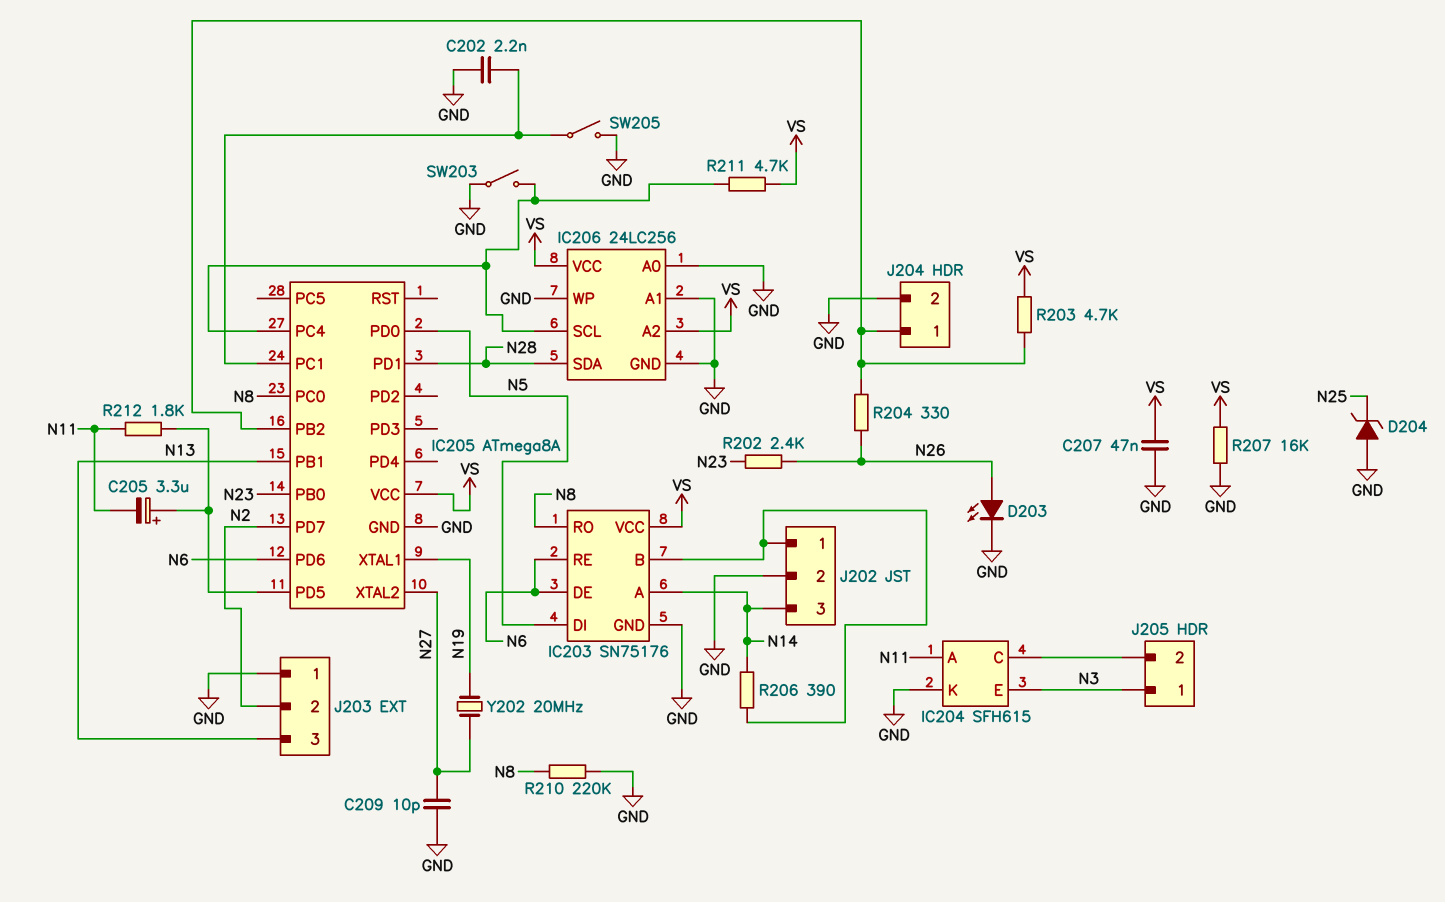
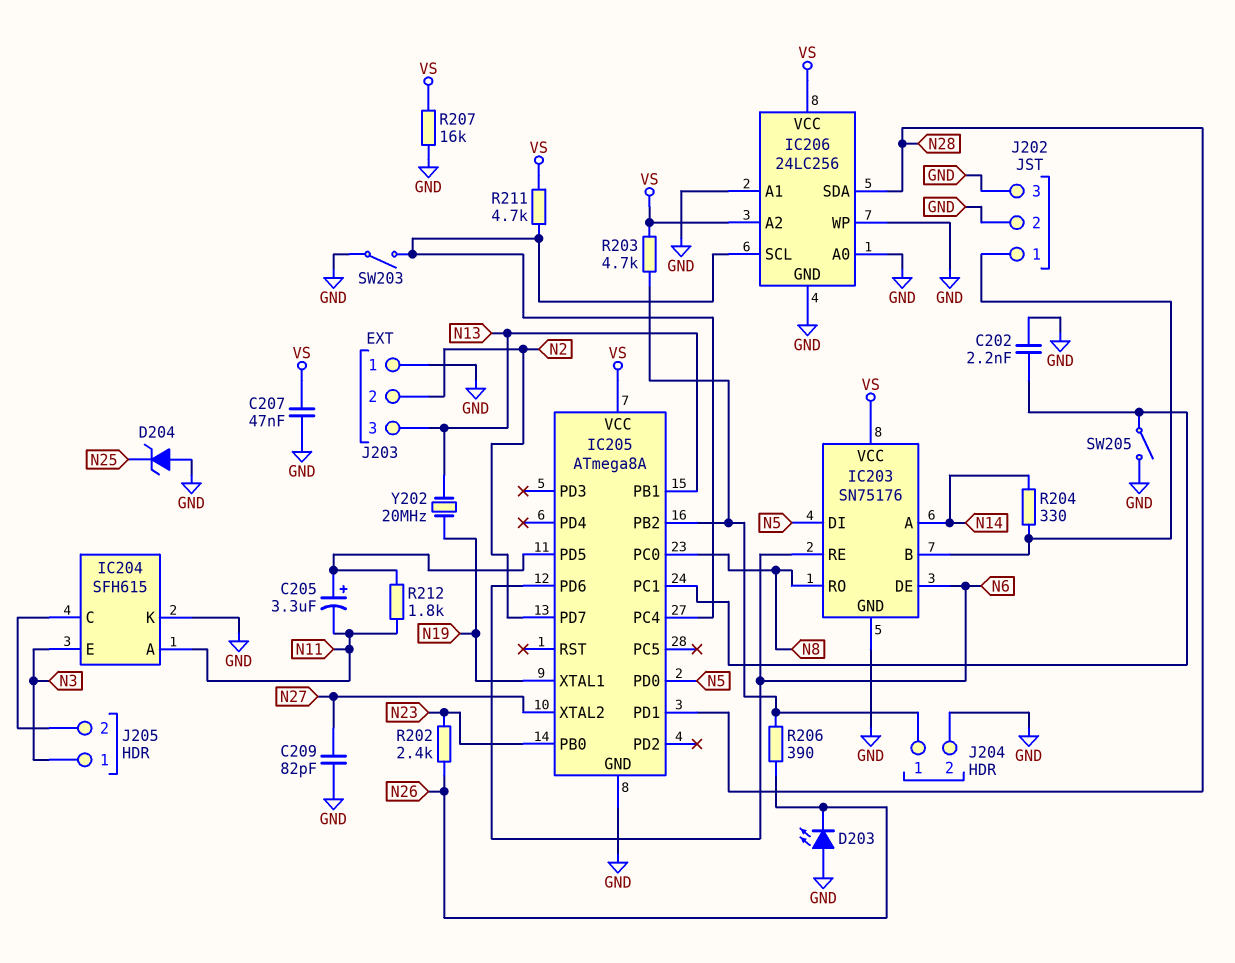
C209: 10pF (GND, N27) -> 82pF (GND, N27)
D203: LED (A N26, K GND) -> LED (A GND, K N26)
J202 pin 3: N14 -> GND
R204: 330 (IC205/PB2, N26) -> 330 (IC203/B, N14)
R206: 390 (IC203/B, N14) -> 390 (IC205/PB2, N26)
R210: 220k (GND, N8) -> none
Y202: 20MHz (N19, N27) -> 20MHz (N13, N19)

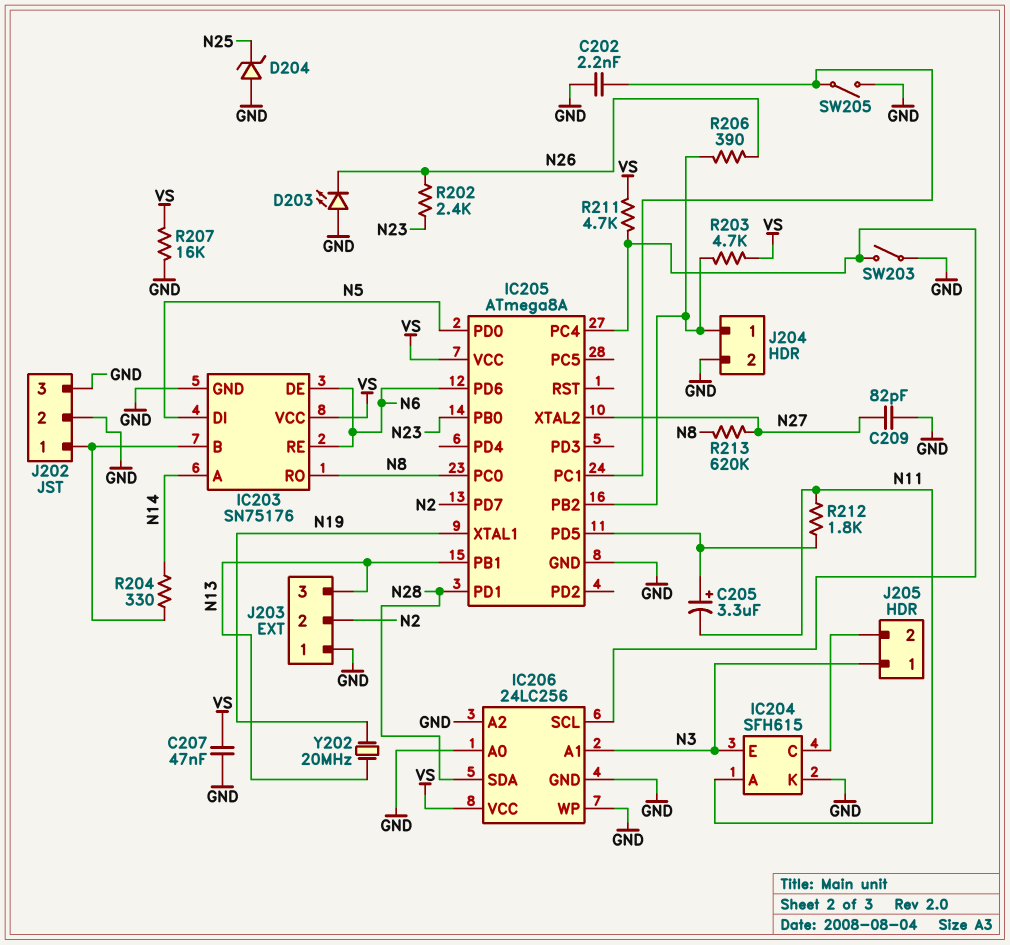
IC206 pin A1: GND -> N3
IC206 pin A2: VS -> GND
R213: none -> 620k (N8, N27)

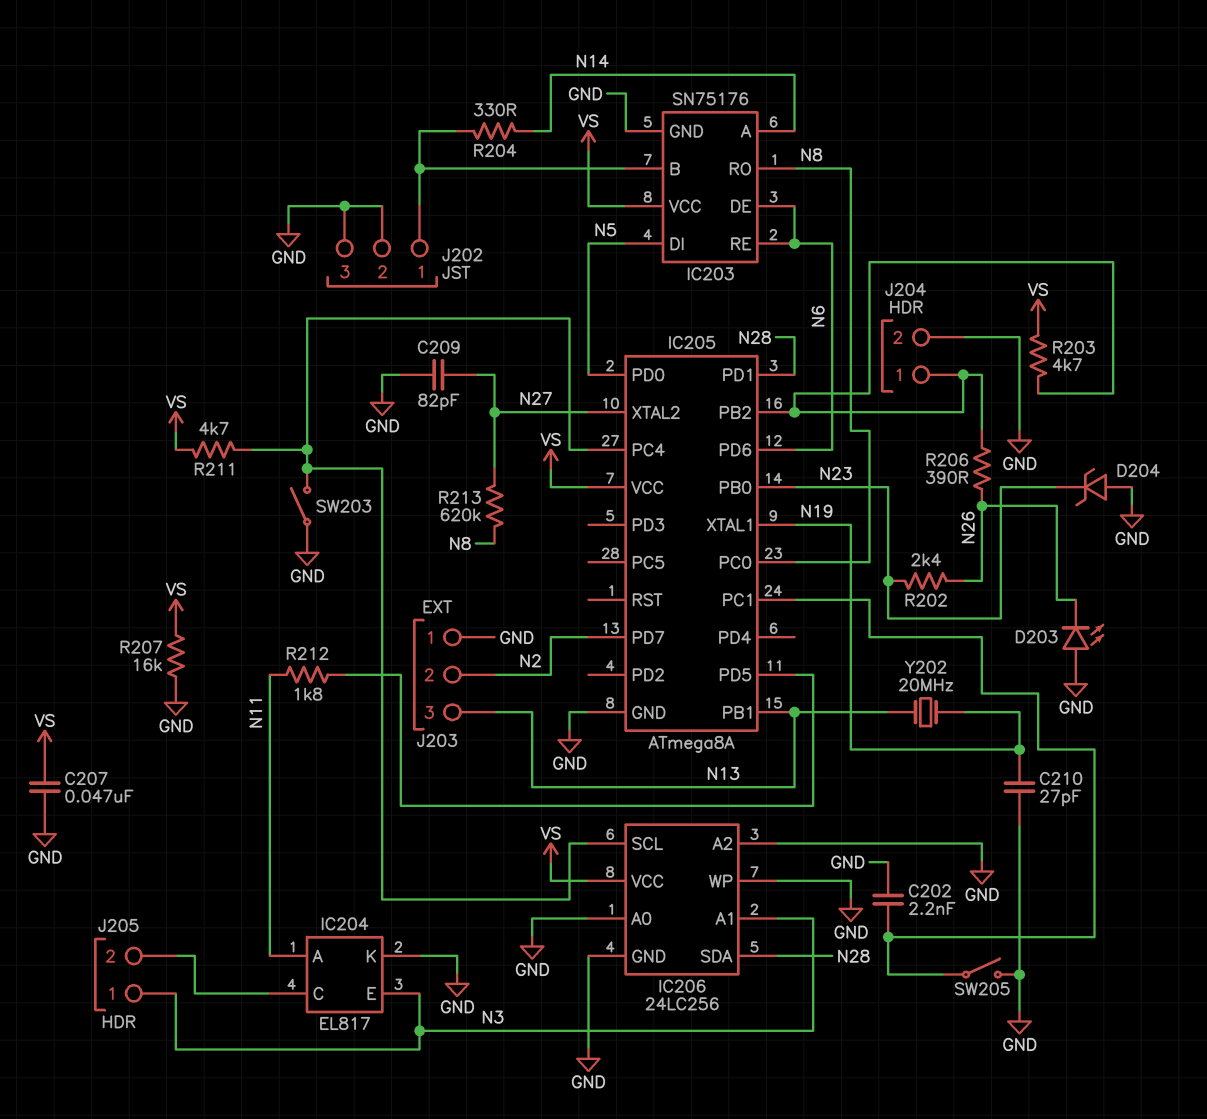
C205: 3.3uF (plus IC205/PD5, minus N11) -> none
C210: none -> 27pF (GND, N19)
D204: zener (A GND, K N25) -> zener (A GND, K N23)
IC204: SFH615 -> EL817

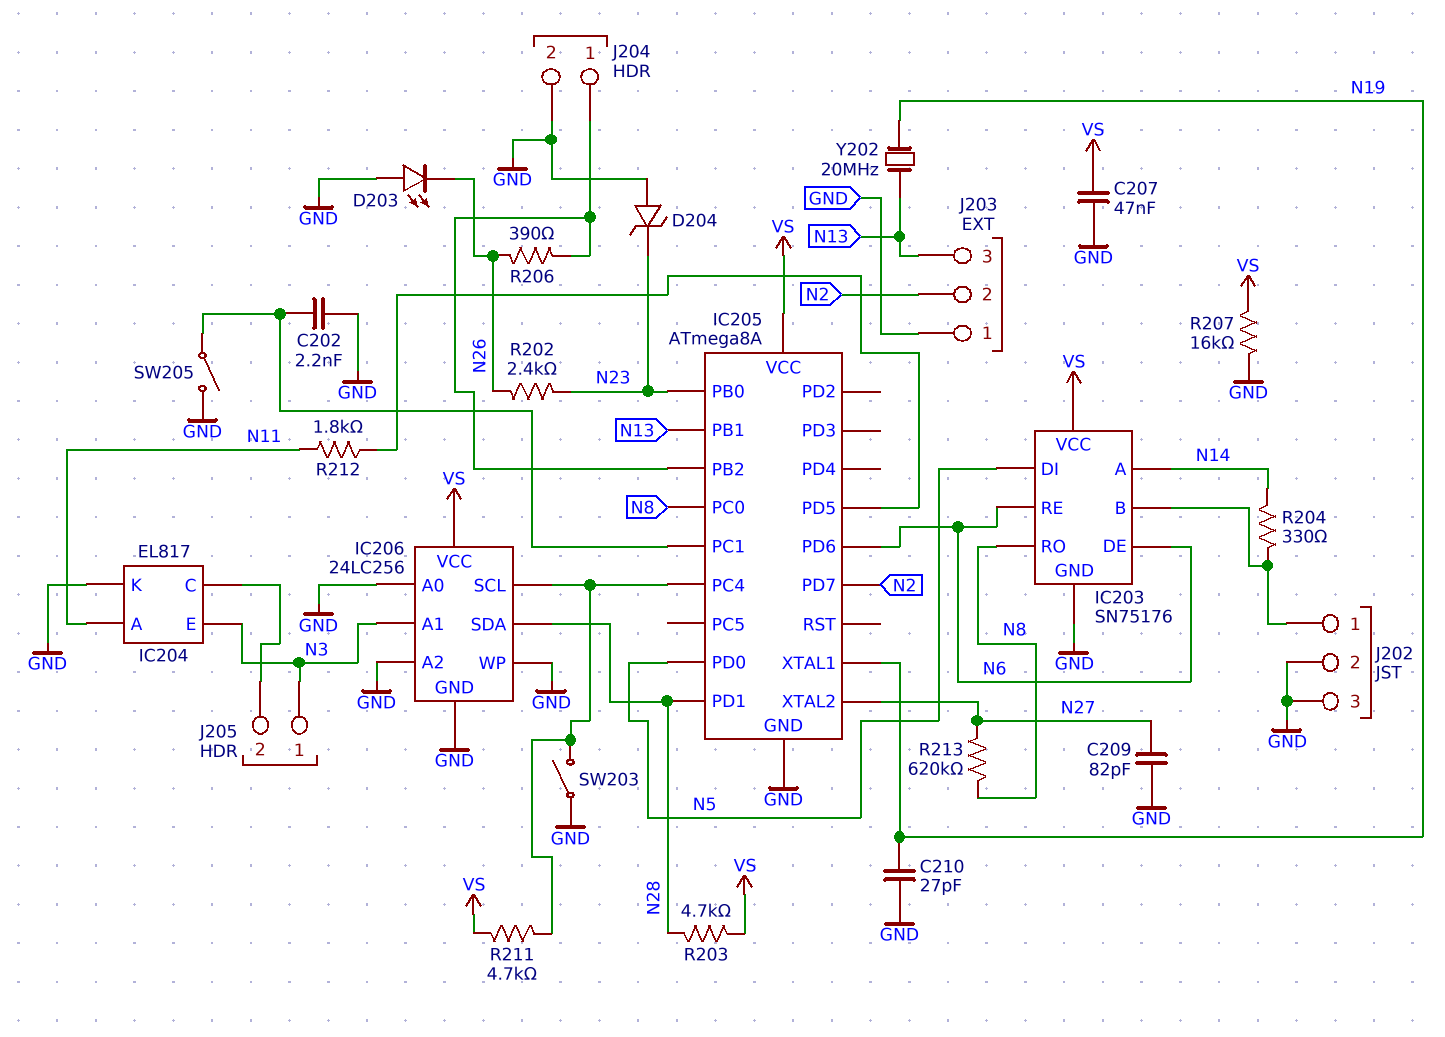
R203: 4.7k (IC205/PB2, VS) -> 4.7k (N28, VS)

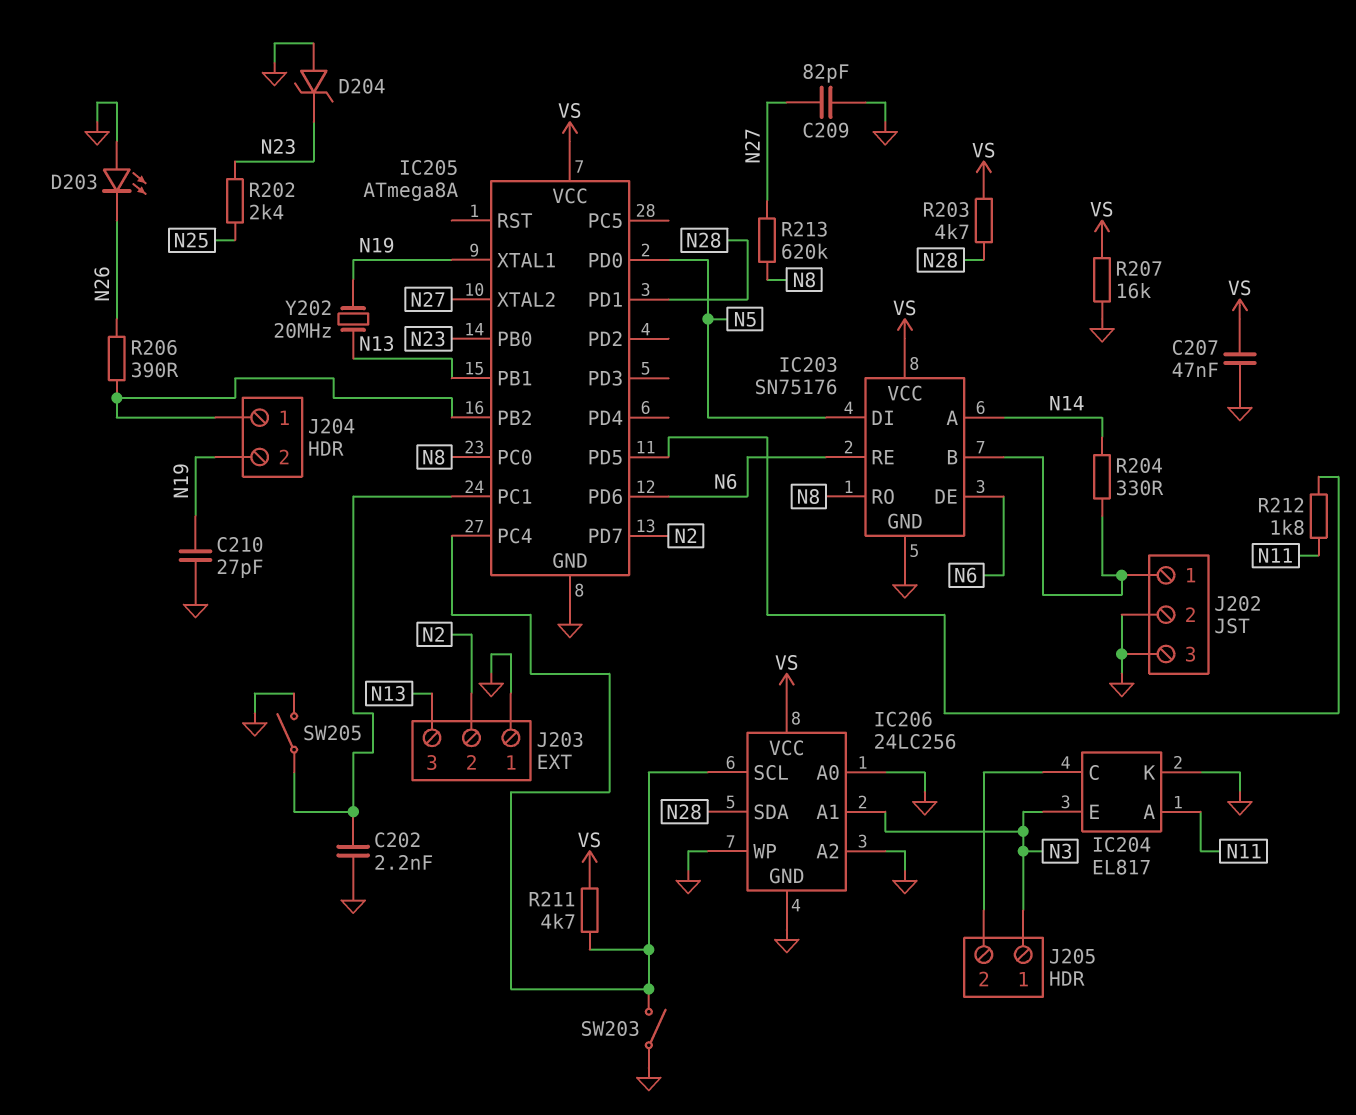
J204 pin 2: GND -> N19
R202: 2.4k (N23, N26) -> 2.4k (N23, N25)

